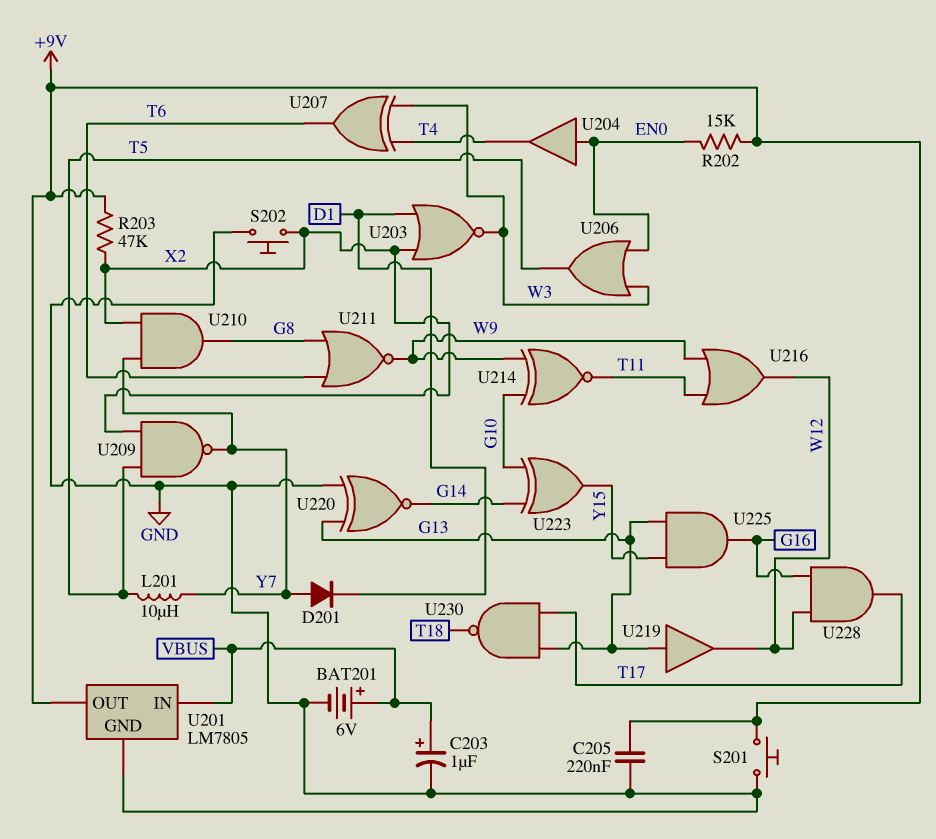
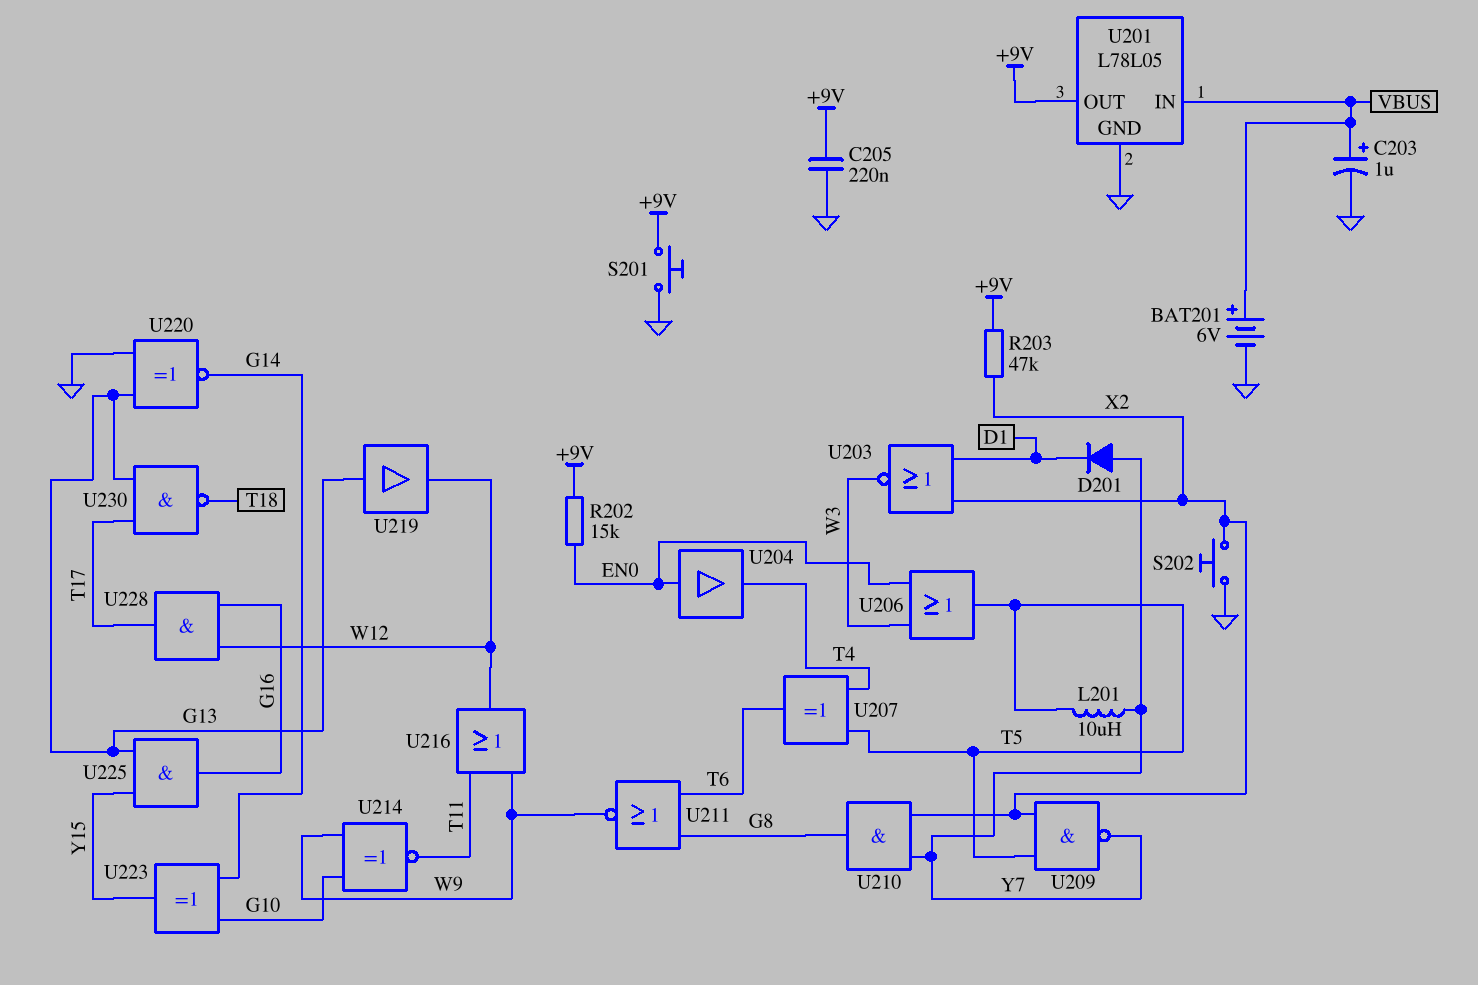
U201: LM7805 -> L78L05
U207: XOR (in T4, in W3, out T6) -> XOR (in T4, in T5, out T6)

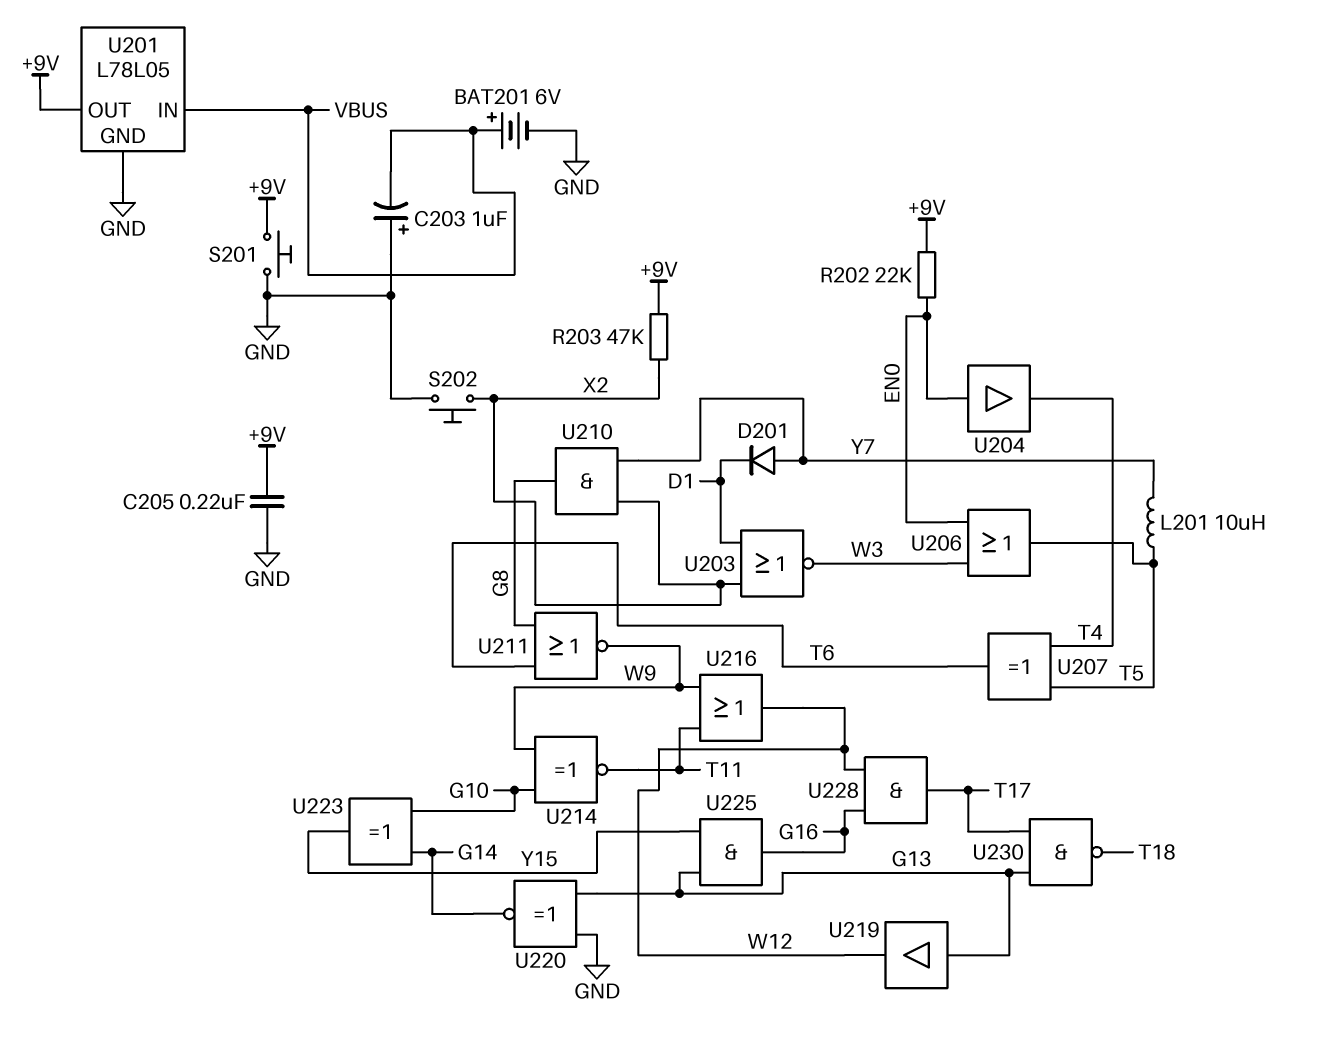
C203: 1uF (plus VBUS, minus GND) -> 1uF (plus GND, minus VBUS)
R202: 15k (+9V, EN0) -> 22k (+9V, EN0)
U209: NAND (in T5, in X2, out Y7) -> none

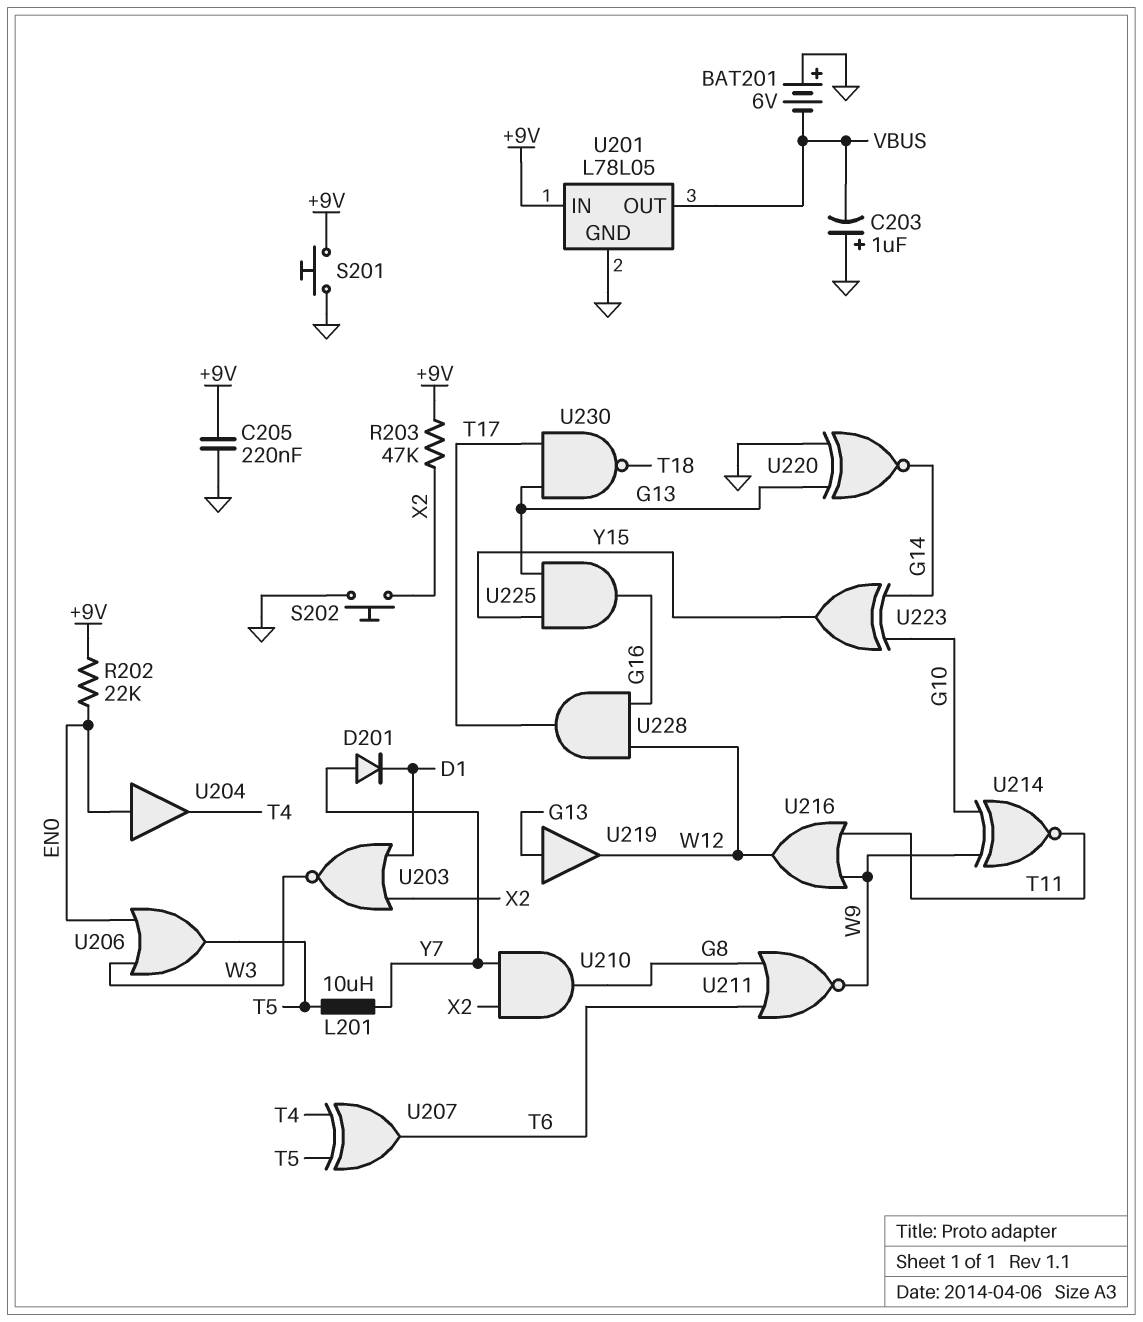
BAT201: 6V (plus VBUS, minus GND) -> 6V (plus GND, minus VBUS)
U201 pin IN: VBUS -> +9V
U201 pin OUT: +9V -> VBUS

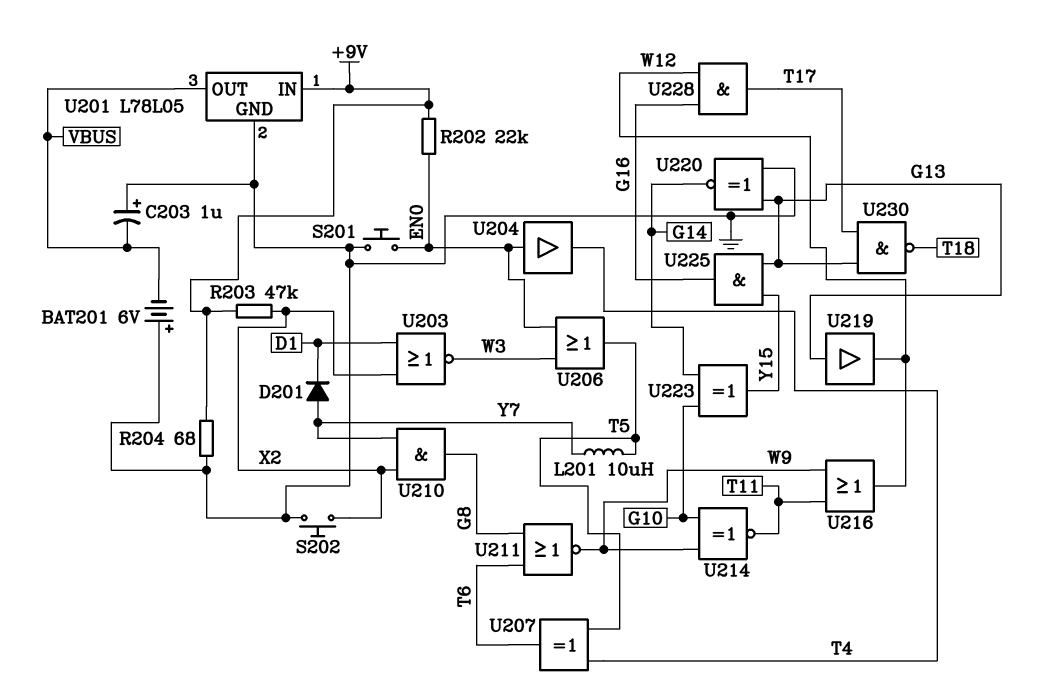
C205: 220nF (+9V, GND) -> none
R204: none -> 68 (+9V, GND)
S201: button (+9V, GND) -> button (EN0, GND)

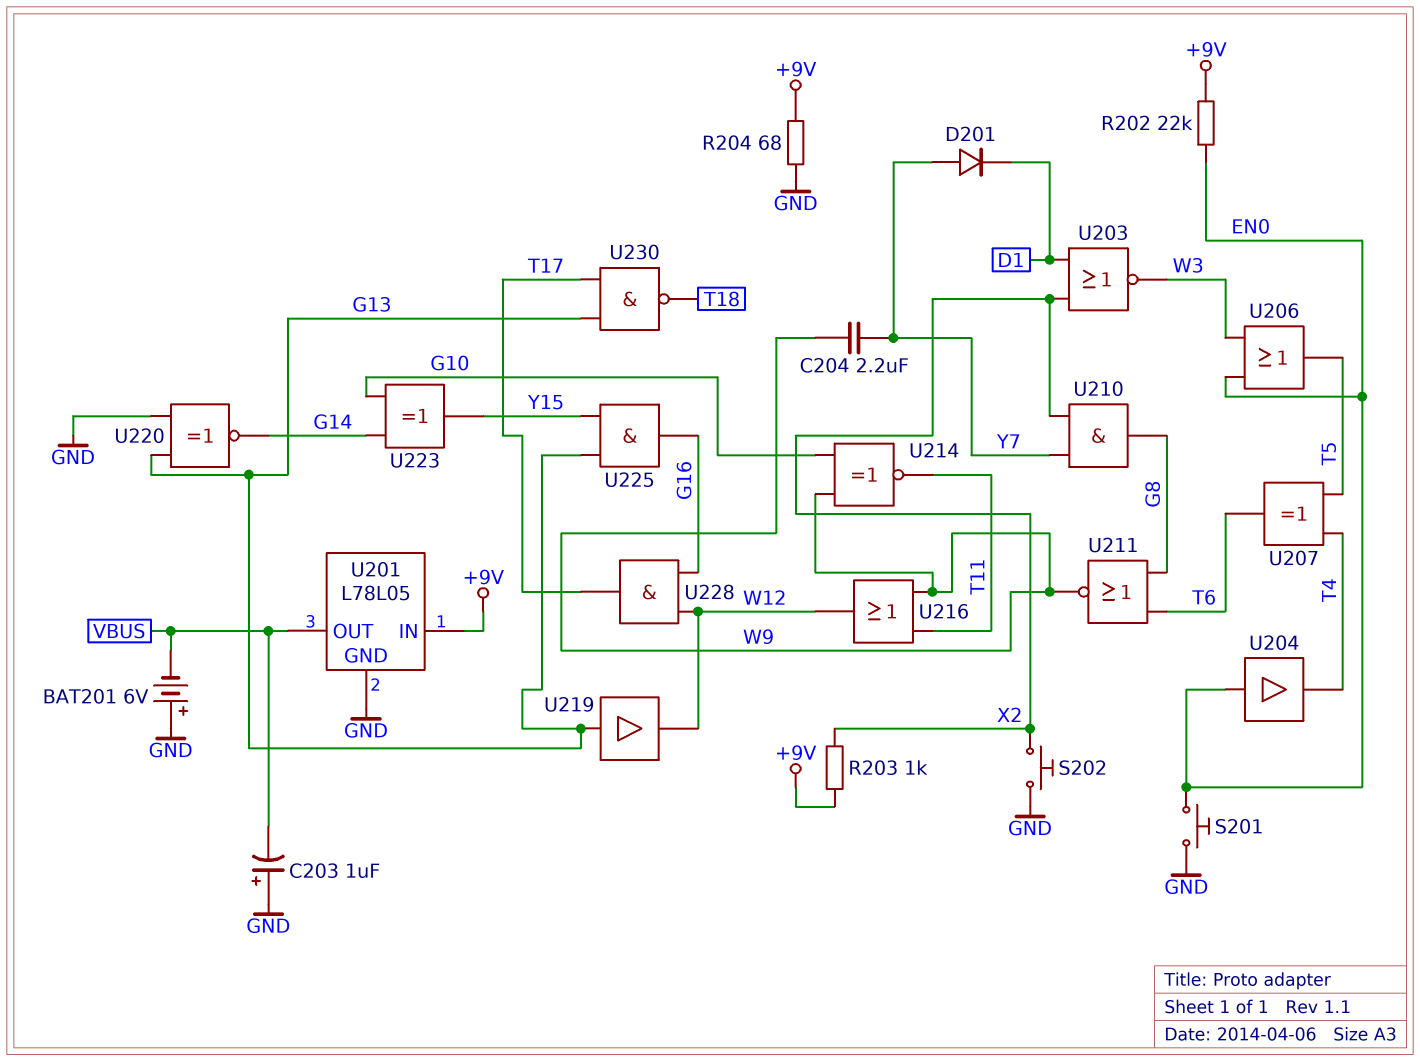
C204: none -> 2.2uF (W9, Y7)
L201: 10uH (T5, Y7) -> none
R203: 47k (+9V, X2) -> 1k (+9V, X2)

